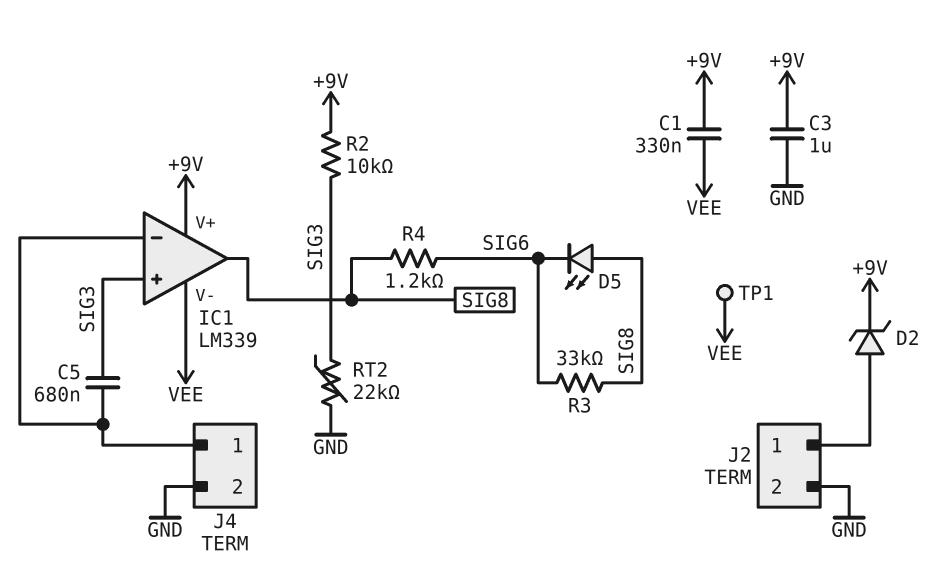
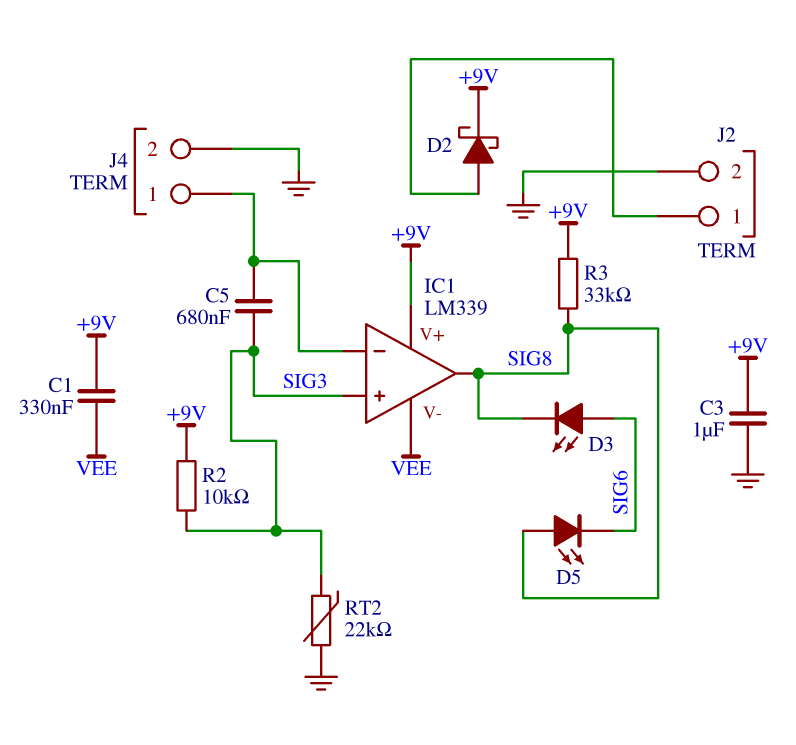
D2: zener (A J2/1, K +9V) -> schottky (A J2/1, K +9V)
D3: none -> LED (A SIG6, K SIG8)
R3: 33k (SIG6, SIG8) -> 33k (+9V, SIG8)
R4: 1.2k (SIG6, SIG8) -> none
TP1: test point (VEE) -> none

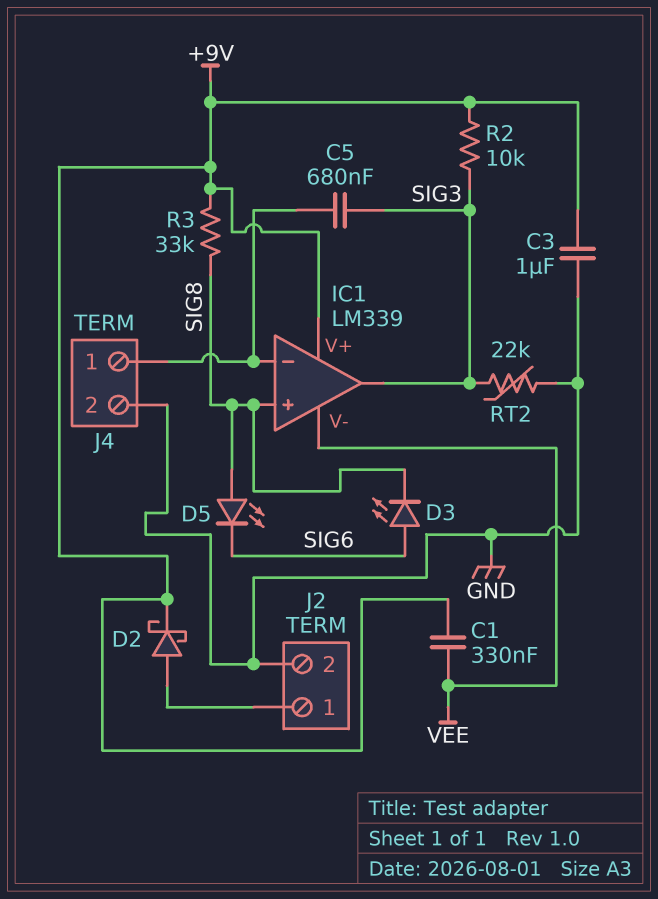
IC1 pin in+: SIG3 -> SIG8
IC1 pin out: SIG8 -> SIG3

